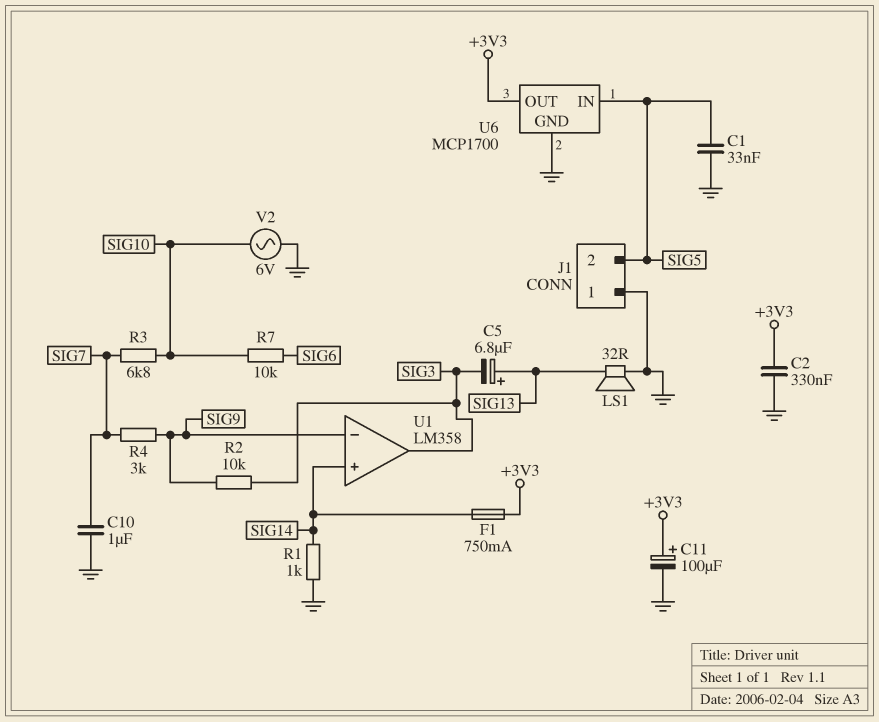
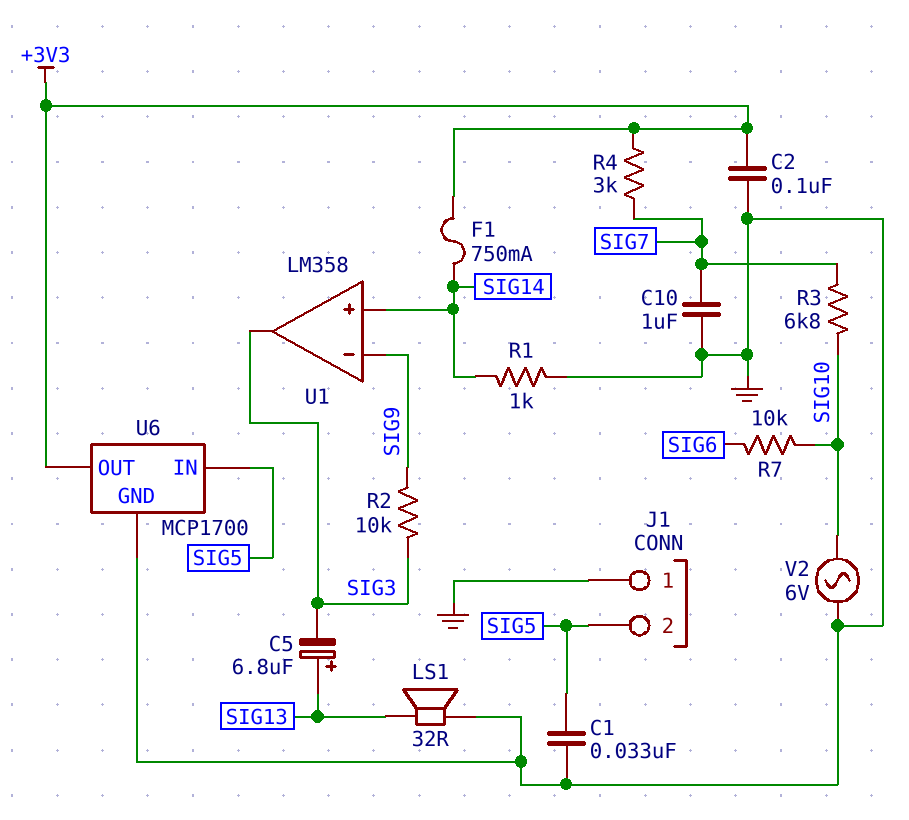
C2: 330nF (+3V3, GND) -> 100nF (+3V3, GND)
C11: 100uF (plus +3V3, minus GND) -> none
R4: 3k (SIG7, SIG9) -> 3k (+3V3, SIG7)

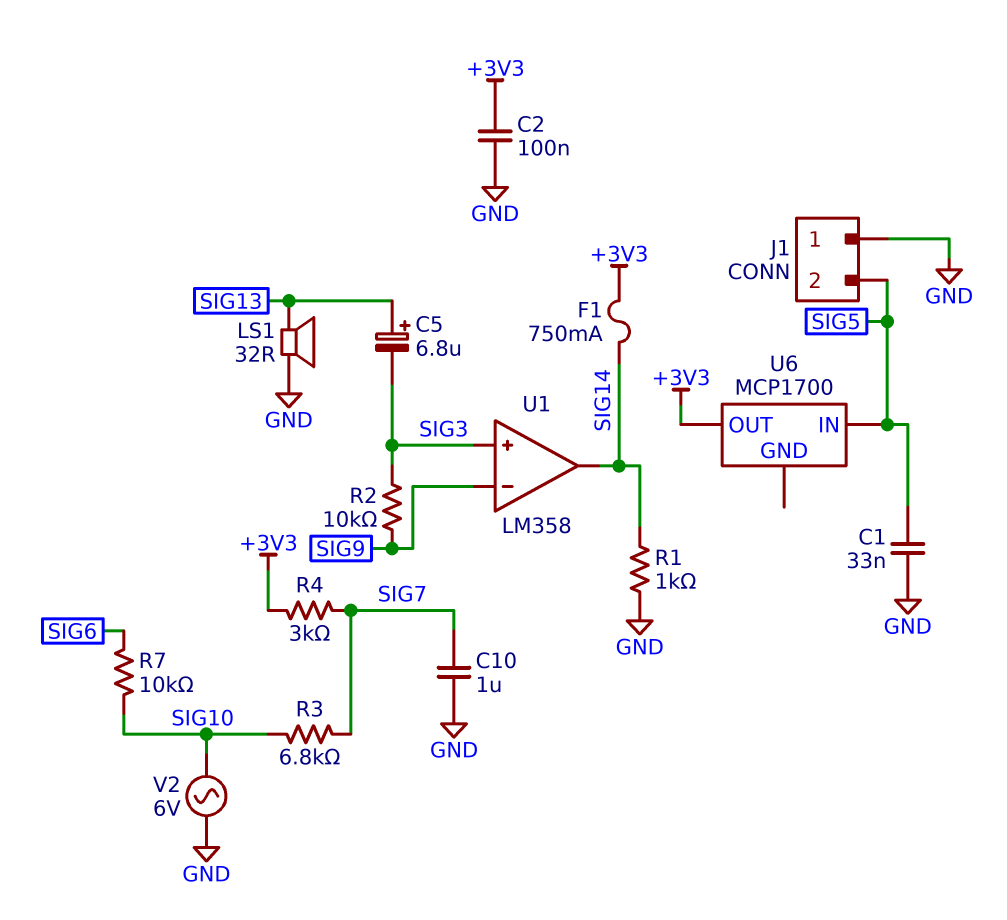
U1 pin in+: SIG14 -> SIG3
U1 pin out: SIG3 -> SIG14
U6 pin GND: GND -> none

